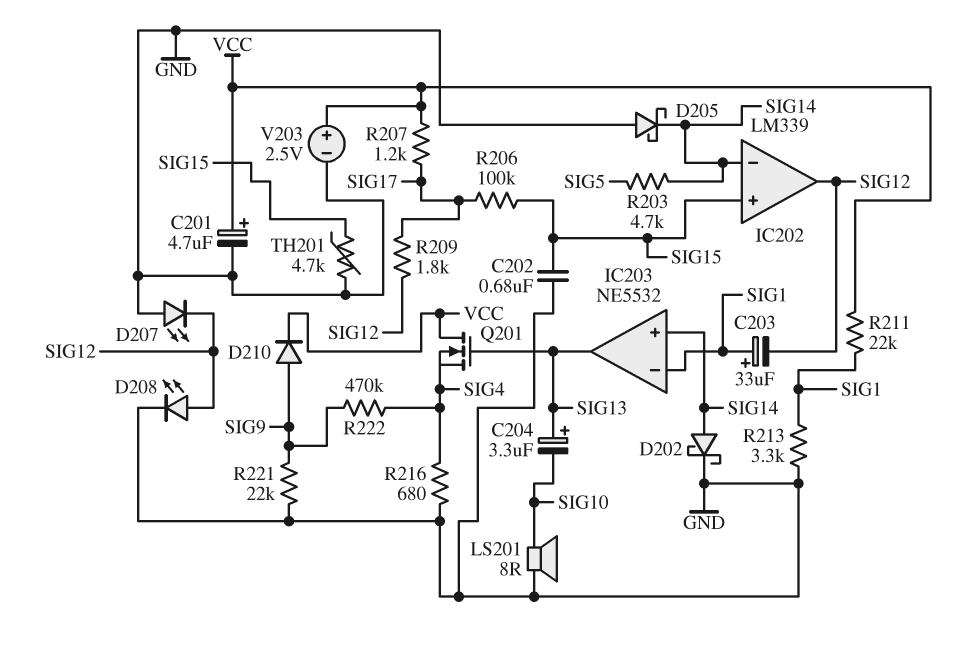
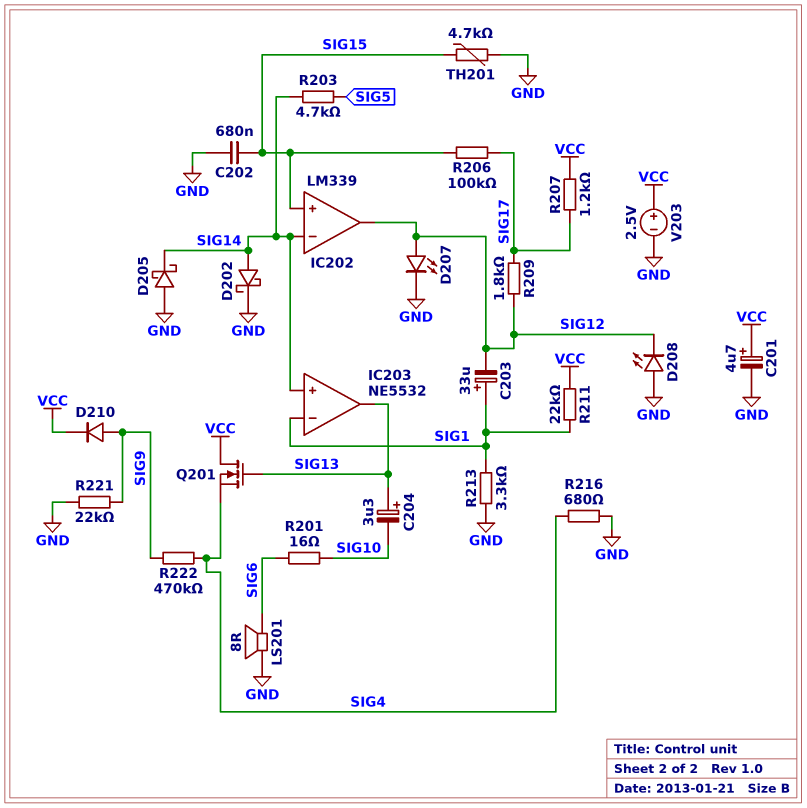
D207: LED (A GND, K SIG12) -> LED (A SIG12, K GND)
D208: LED (A SIG12, K GND) -> LED (A GND, K SIG12)
LS201: speaker 8R (GND, SIG10) -> speaker 8R (GND, SIG6)
R201: none -> 16 (SIG6, SIG10)

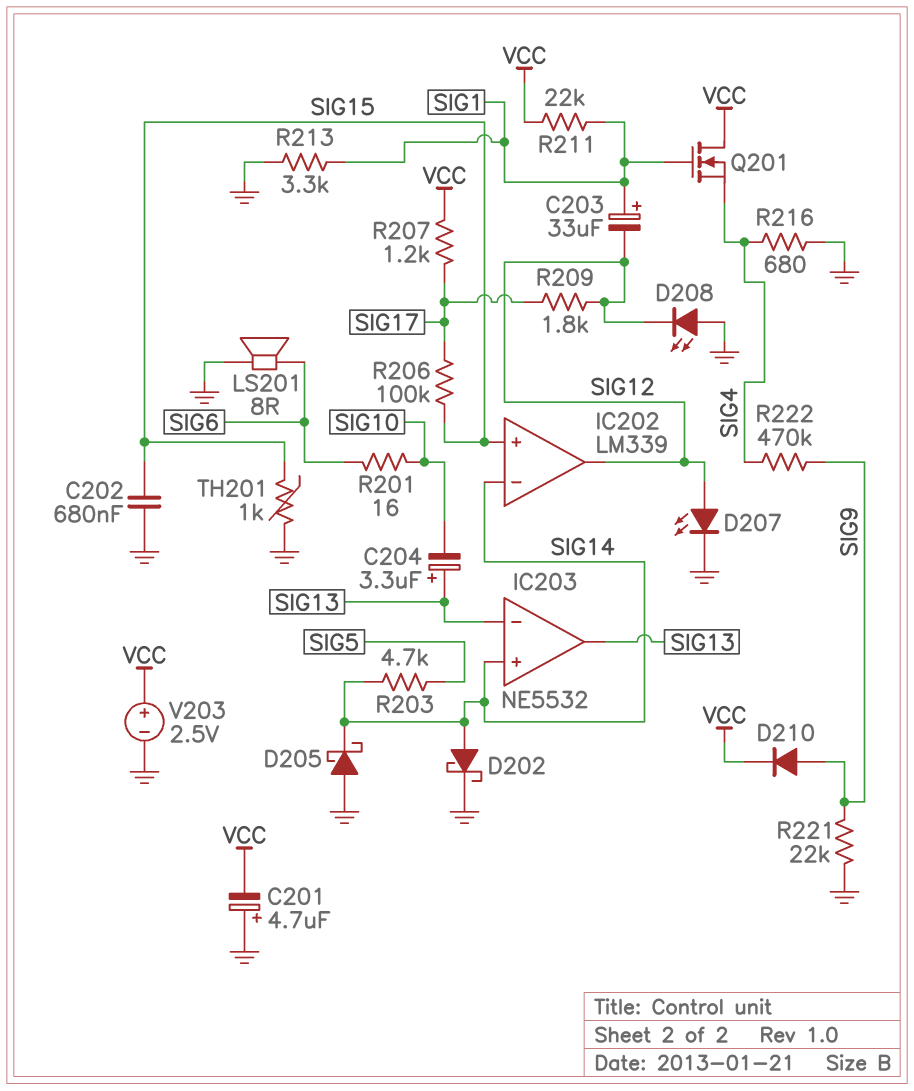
C201: 4.7uF (plus VCC, minus GND) -> 4.7uF (plus GND, minus VCC)
IC203 pin in-: SIG1 -> SIG13
Q201: NMOS (G SIG13, D VCC, S SIG4) -> NMOS (G SIG1, D VCC, S SIG4)
TH201: 4.7k (GND, SIG15) -> 1k (GND, SIG15)

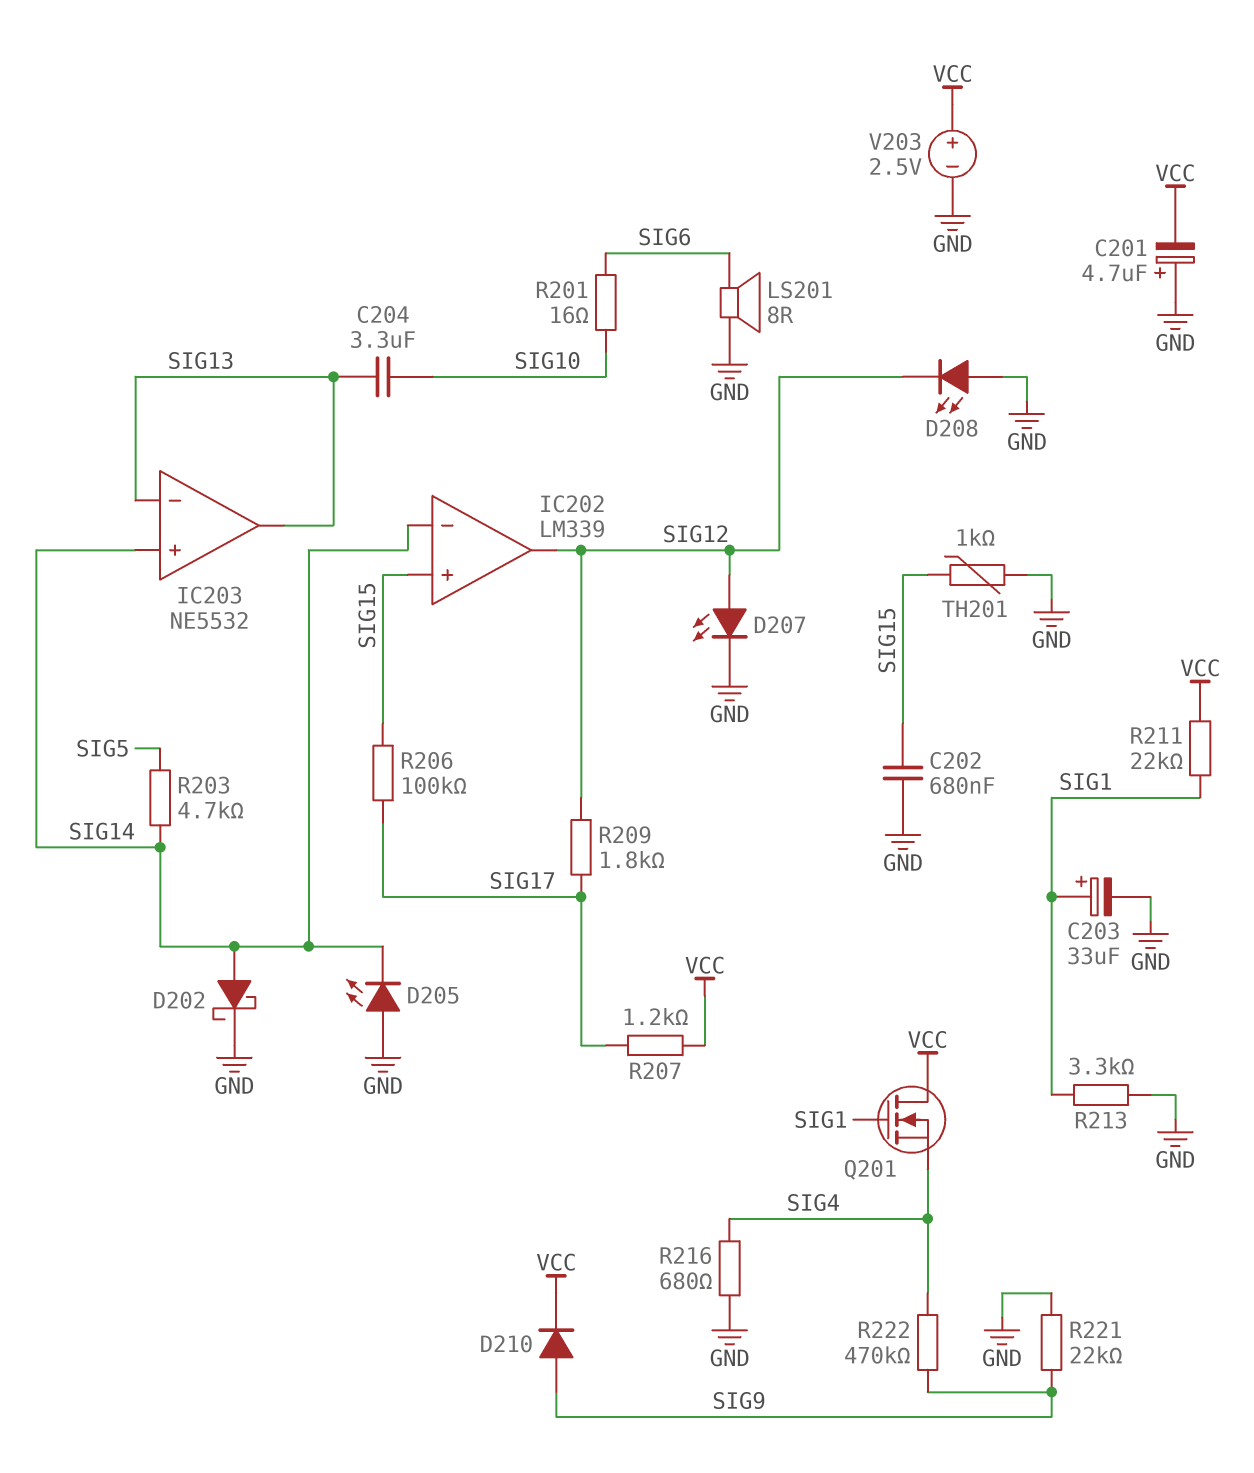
C203: 33uF (plus SIG1, minus SIG12) -> 33uF (plus SIG1, minus GND)
C204: 3.3uF (plus SIG13, minus SIG10) -> 3.3uF (SIG10, SIG13)
D205: schottky (A GND, K SIG14) -> LED (A GND, K SIG14)

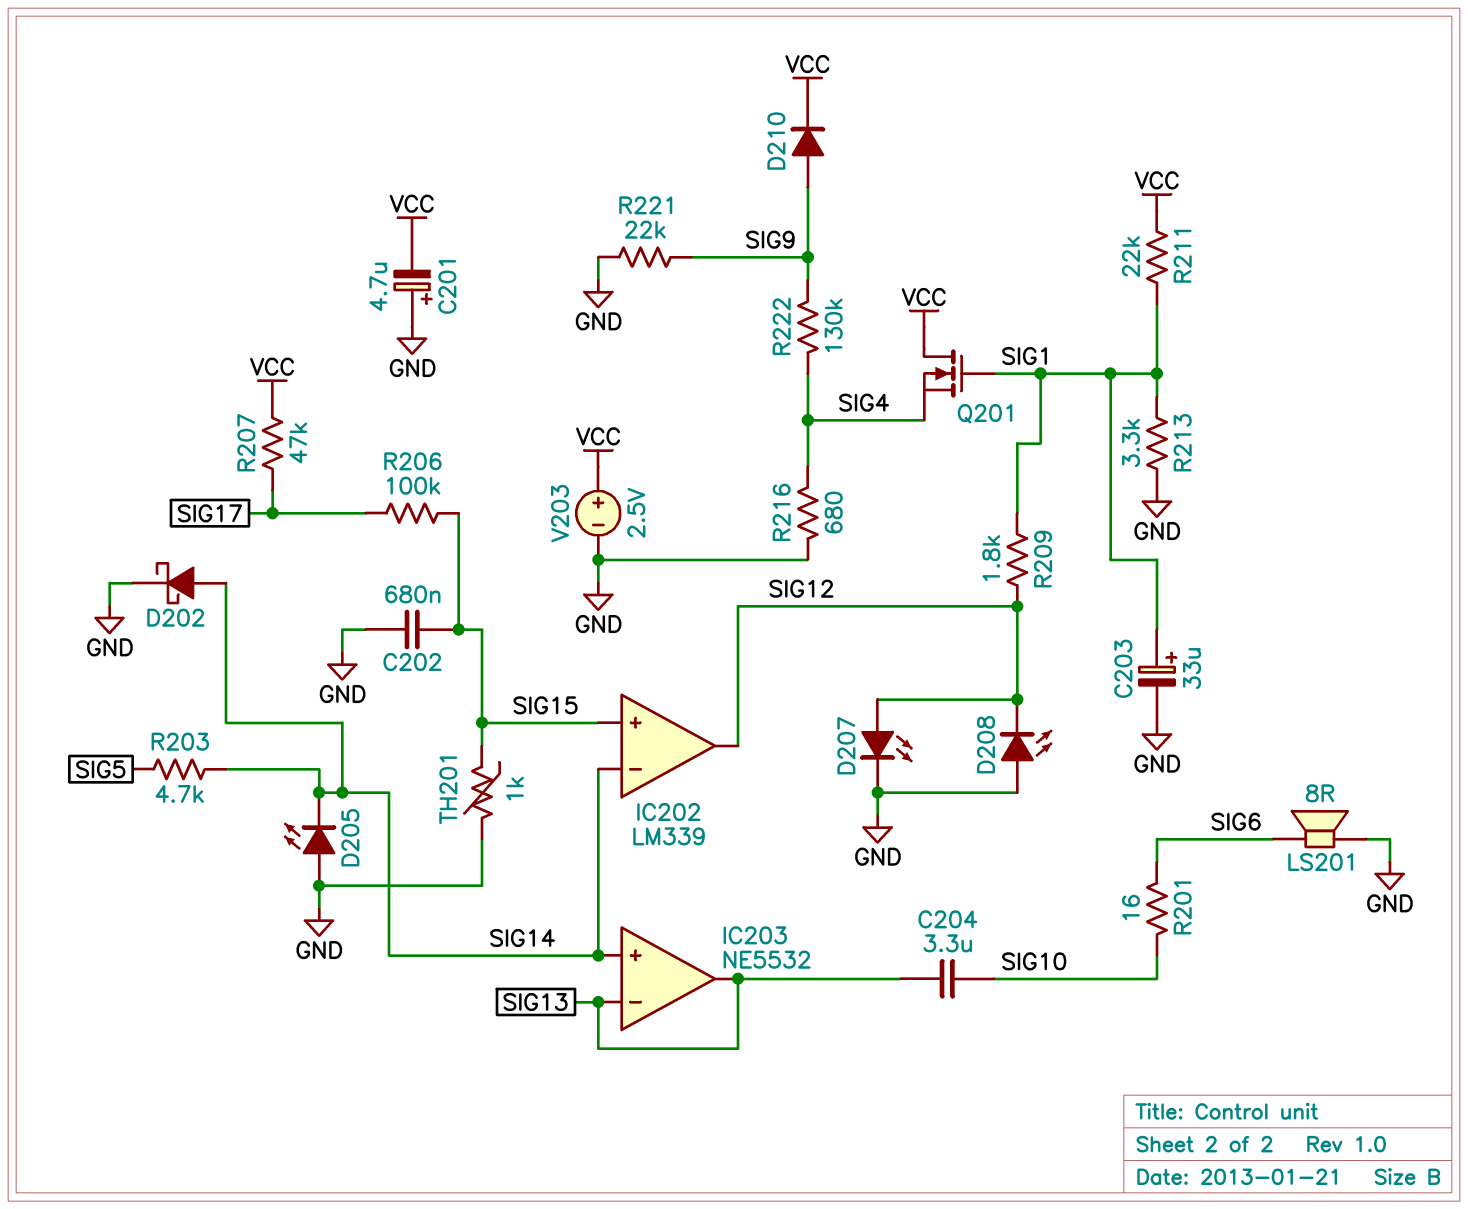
R207: 1.2k (SIG17, VCC) -> 47k (SIG17, VCC)
R209: 1.8k (SIG12, SIG17) -> 1.8k (SIG1, SIG12)
R222: 470k (SIG4, SIG9) -> 130k (SIG4, SIG9)

